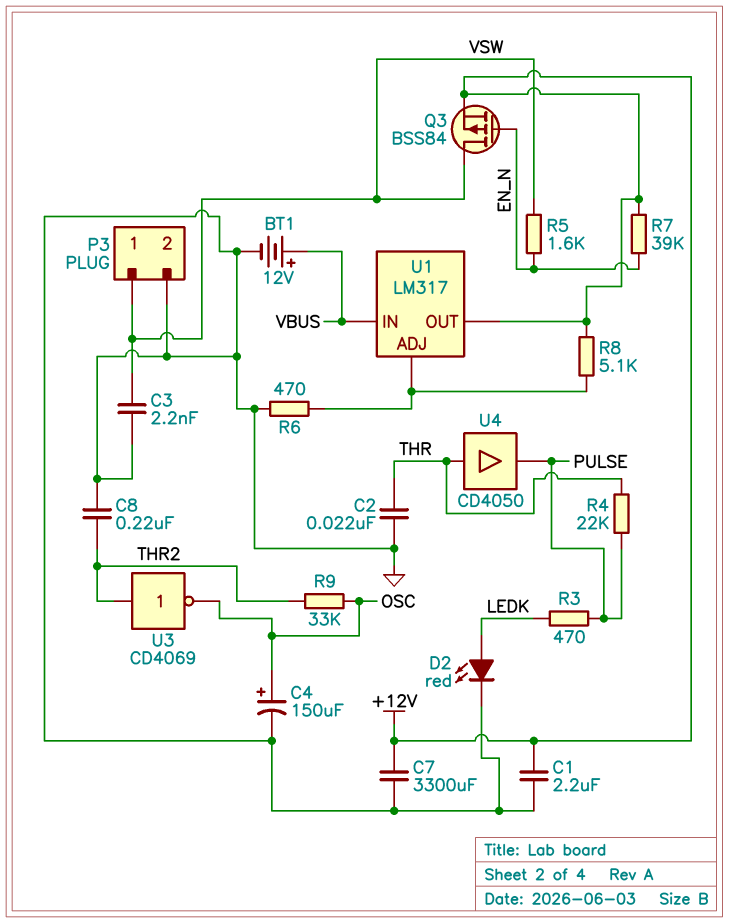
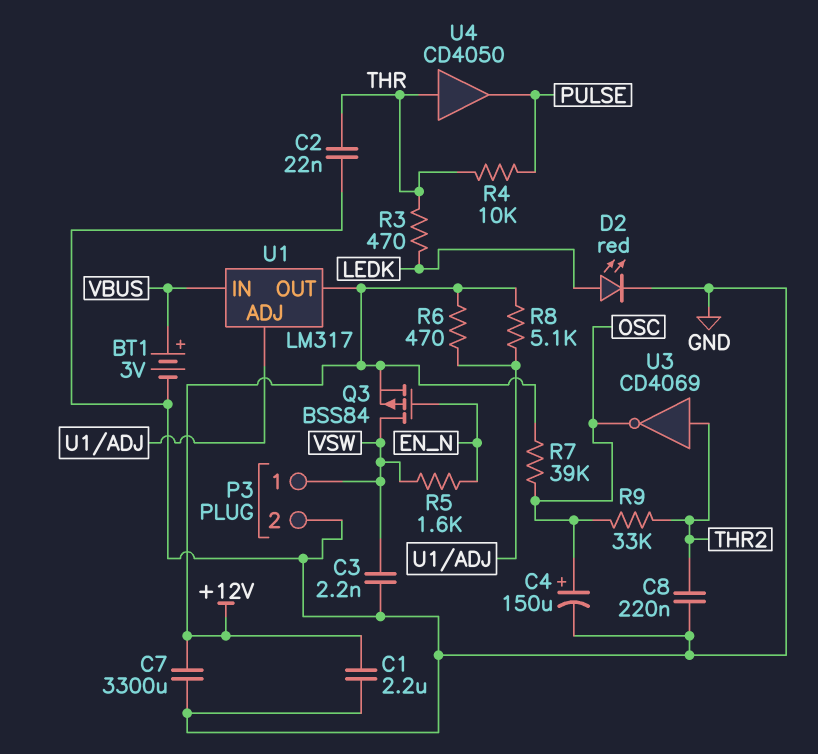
BT1: 12V (plus VBUS, minus GND) -> 3V (plus VBUS, minus GND)
R3: 470 (LEDK, PULSE) -> 470 (LEDK, THR)
R4: 22k (PULSE, THR) -> 10k (PULSE, THR)
R6: 470 (GND, U1/ADJ) -> 470 (+12V, U1/ADJ)
R7: 39k (+12V, EN_N) -> 39k (+12V, OSC)

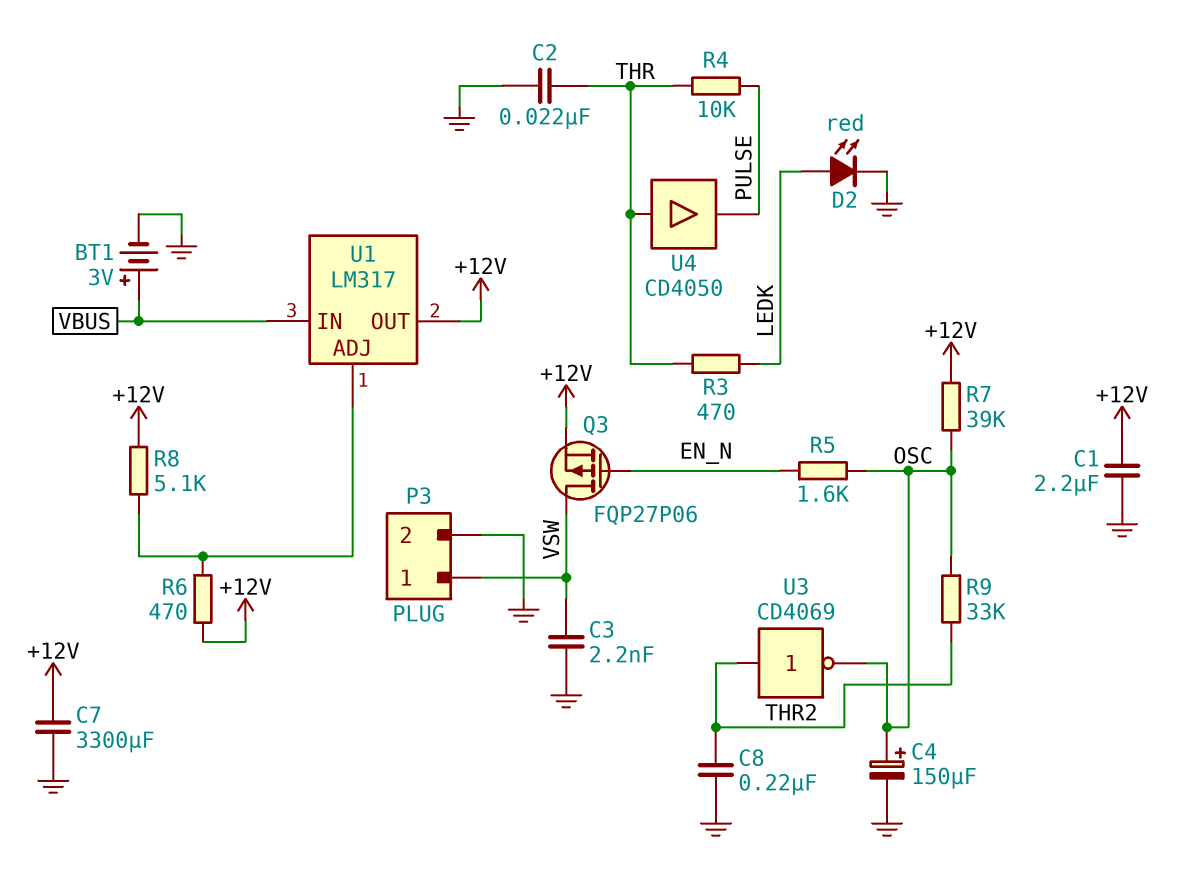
Q3: PMOS BSS84 (G EN_N, D VSW, S +12V) -> PMOS FQP27P06 (G EN_N, D VSW, S +12V)
R5: 1.6k (EN_N, VSW) -> 1.6k (EN_N, OSC)

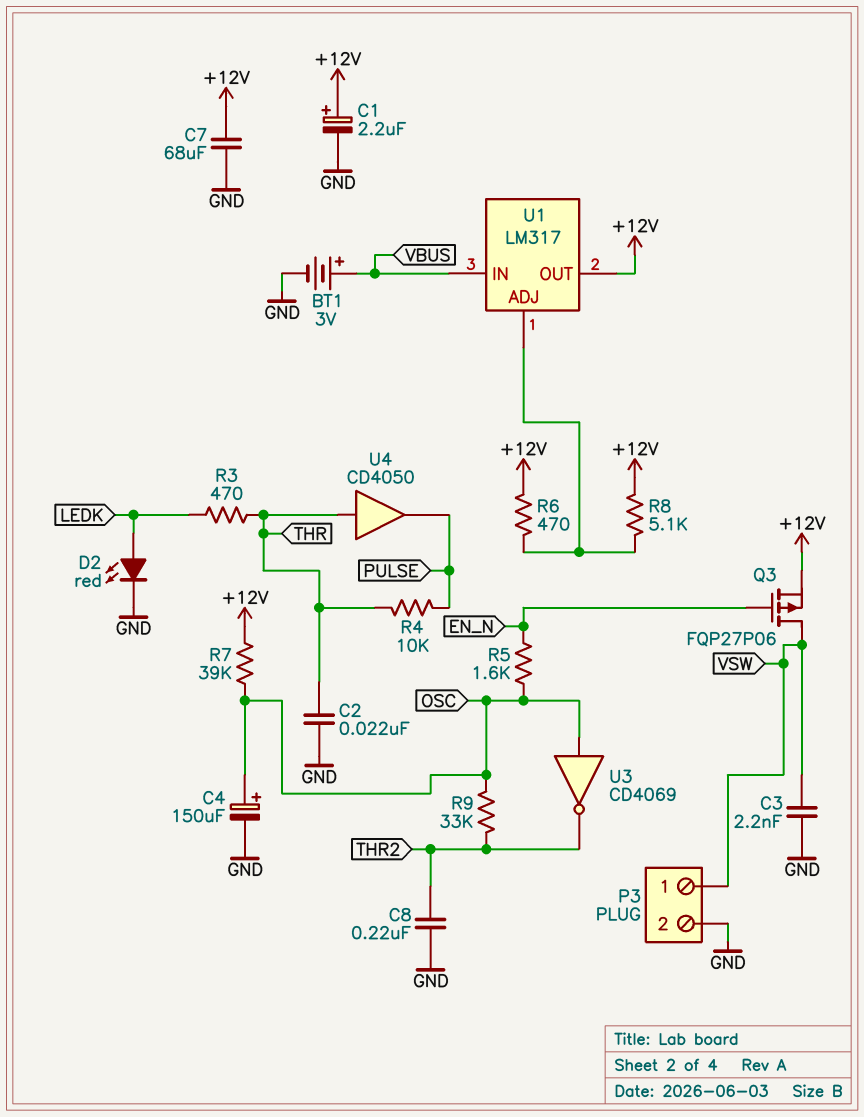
C1: 2.2uF (+12V, GND) -> 2.2uF (plus +12V, minus GND)
C7: 3300uF (+12V, GND) -> 68uF (+12V, GND)
U3: NOT CD4069 (in THR2, out OSC) -> NOT CD4069 (in OSC, out THR2)

